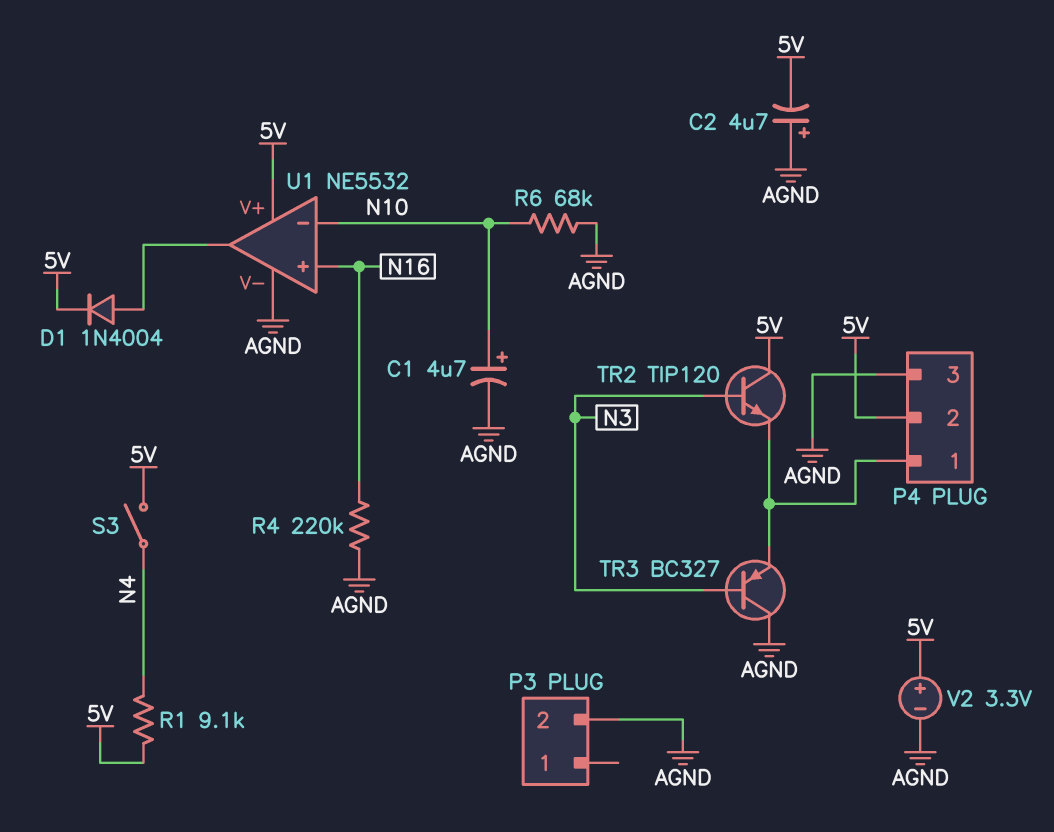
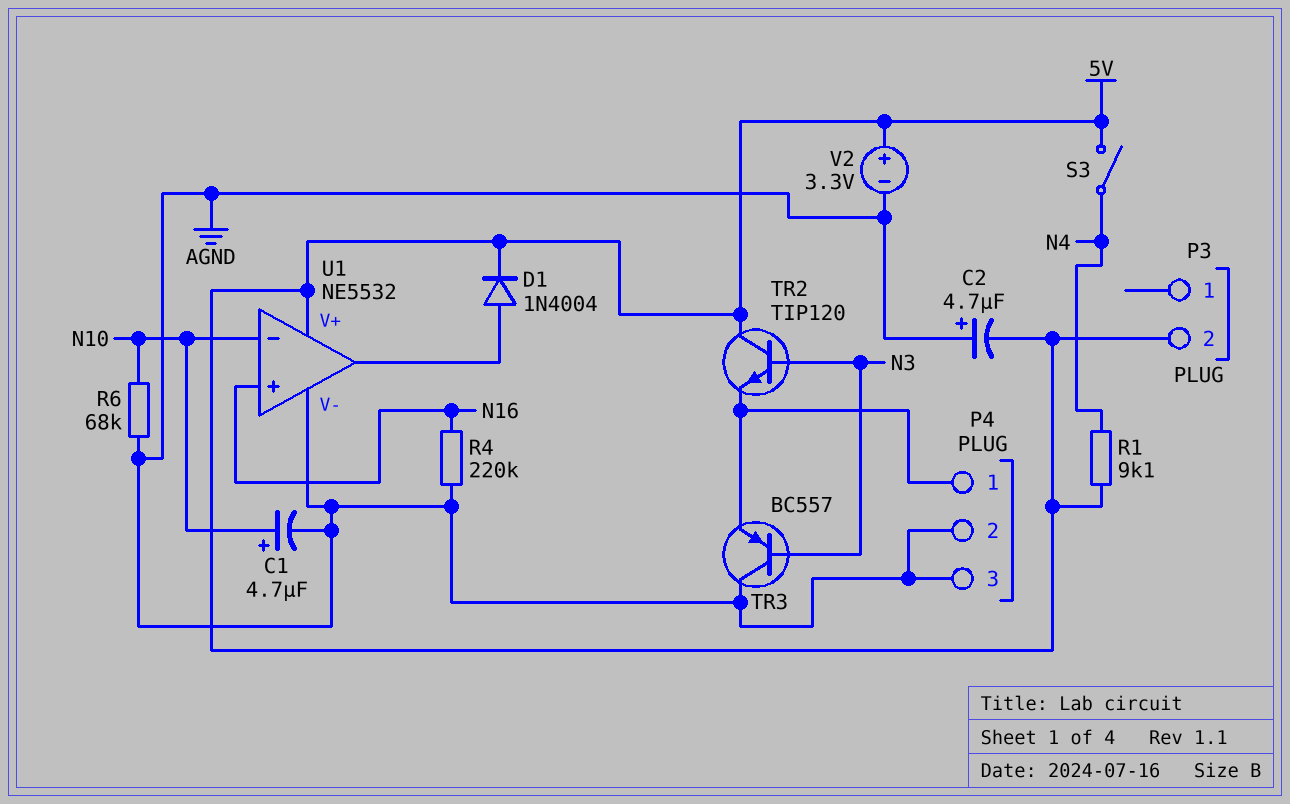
P3 pin 2: AGND -> 5V
P4 pin 2: 5V -> AGND
TR3: PNP BC327 (B N3, C AGND, E P4/1) -> PNP BC557 (B N3, C AGND, E P4/1)

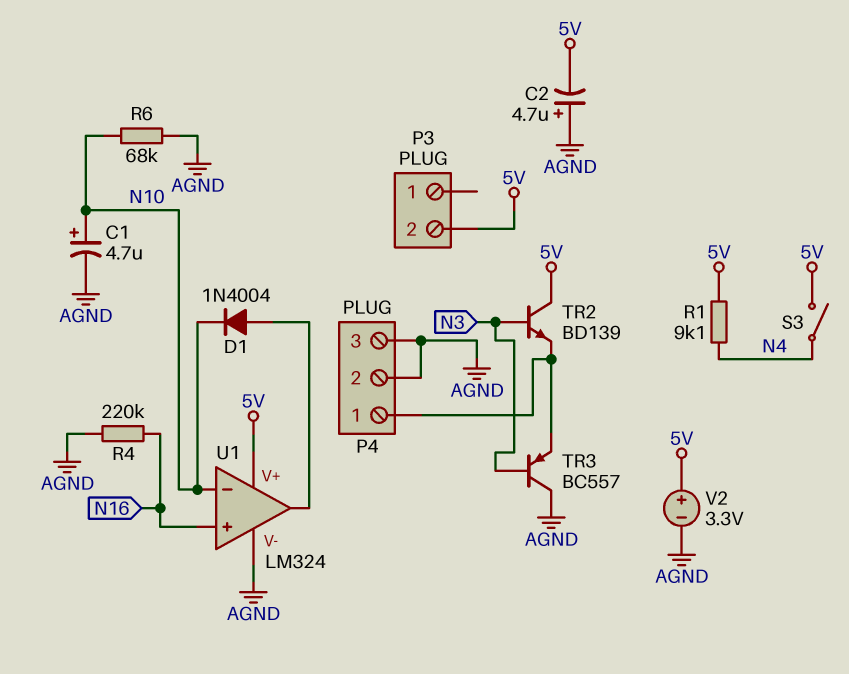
D1: diode 1N4004 (A U1/out, K 5V) -> diode 1N4004 (A U1/out, K N10)
TR2: NPN TIP120 (B N3, C 5V, E P4/1) -> NPN BD139 (B N3, C 5V, E P4/1)
U1: NE5532 -> LM324

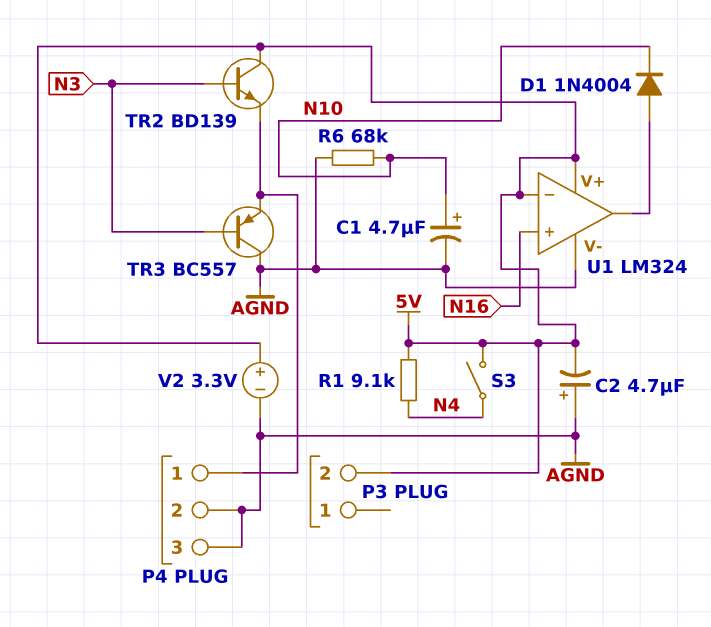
R4: 220k (AGND, N16) -> none
U1 pin in-: N10 -> 5V

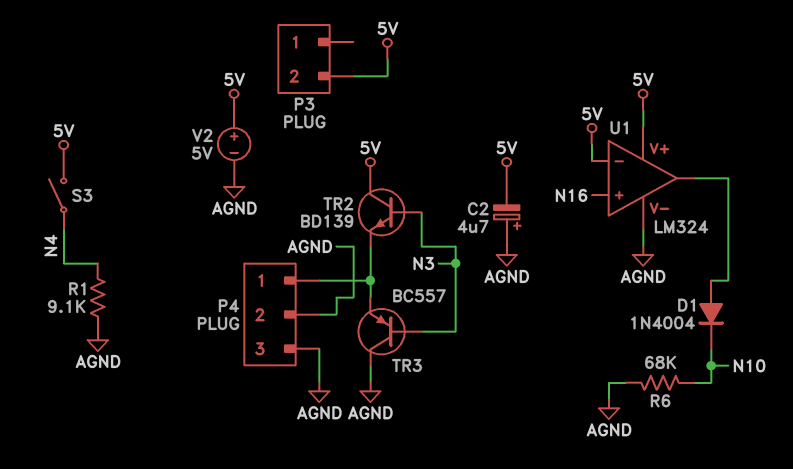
C1: 4.7uF (plus N10, minus AGND) -> none
R1: 9.1k (5V, N4) -> 9.1k (AGND, N4)
V2: 3.3V (plus 5V, minus AGND) -> 5V (plus 5V, minus AGND)

